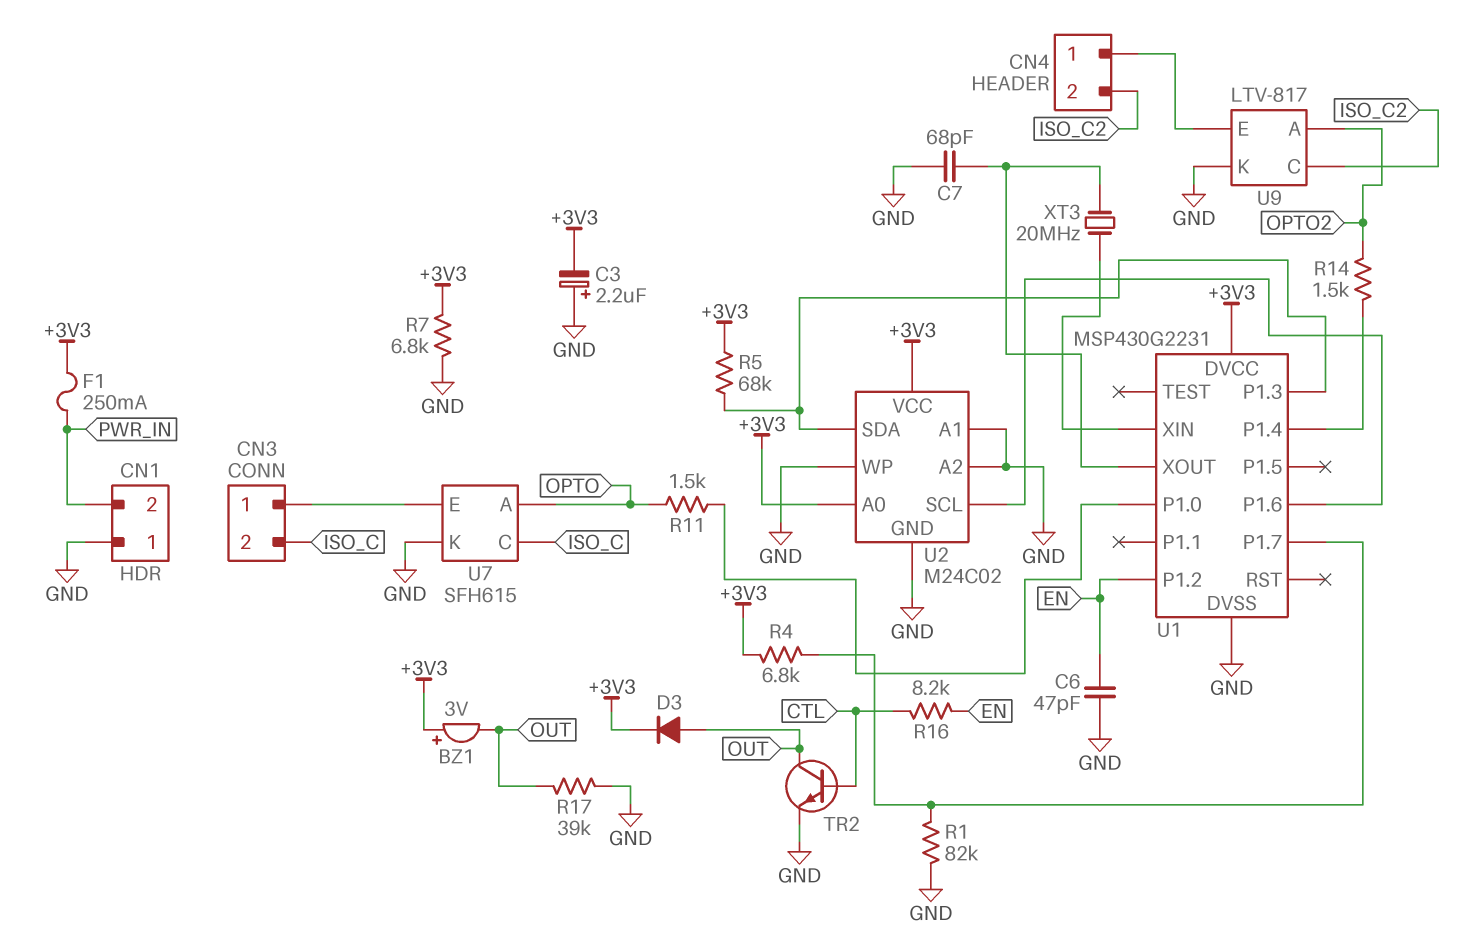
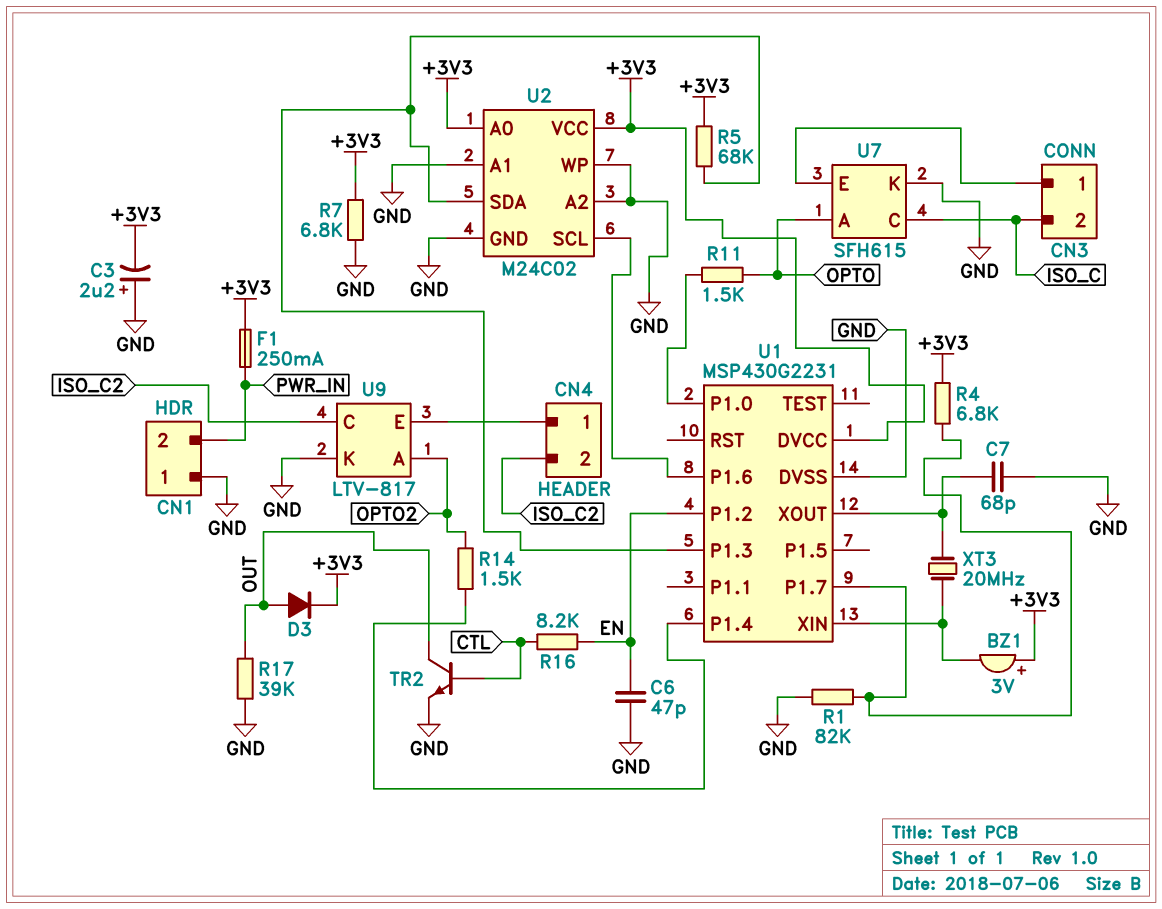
BZ1: buzzer 3V (plus +3V3, minus OUT) -> buzzer 3V (plus +3V3, minus U1/XIN)

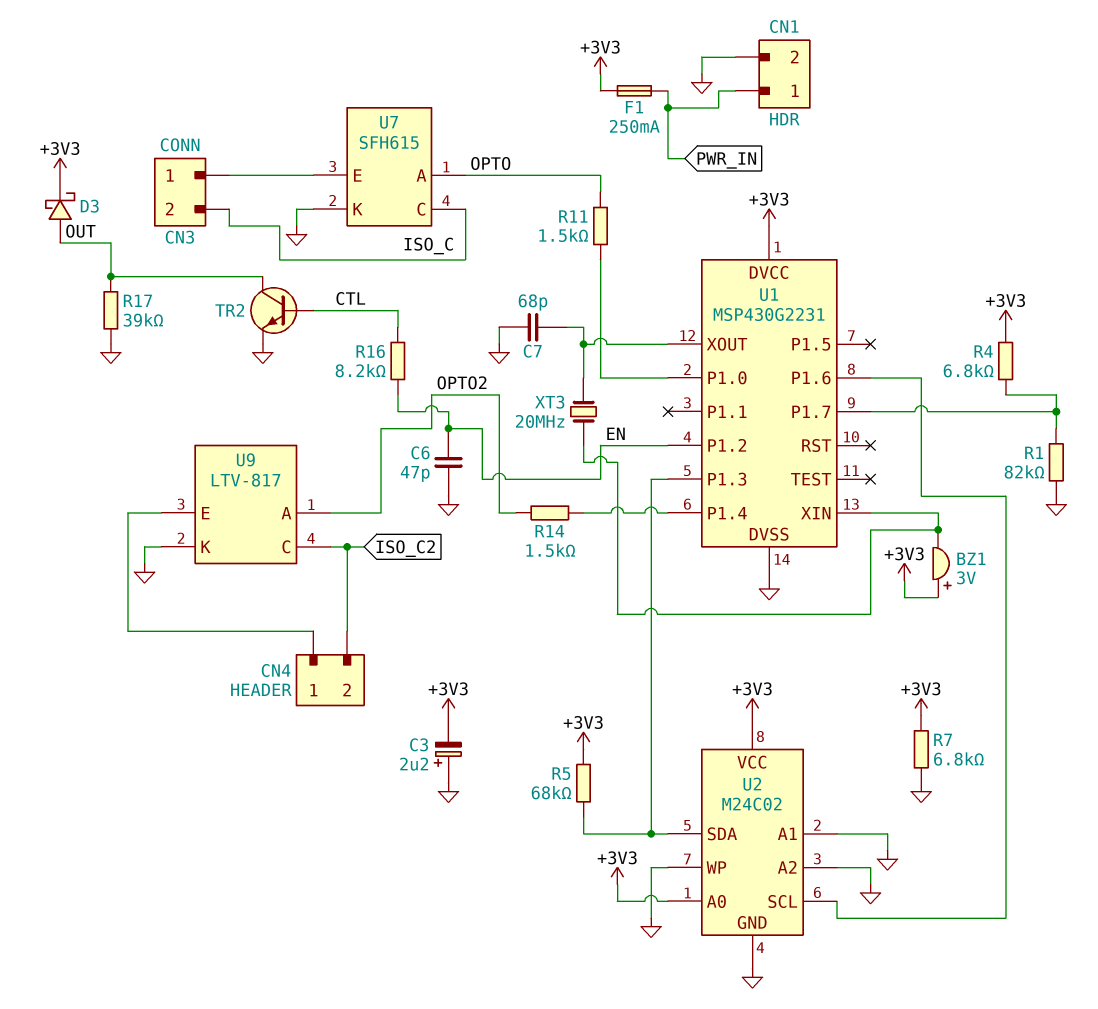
CN1 pin 1: GND -> PWR_IN
CN1 pin 2: PWR_IN -> GND
D3: diode (A OUT, K +3V3) -> schottky (A OUT, K +3V3)

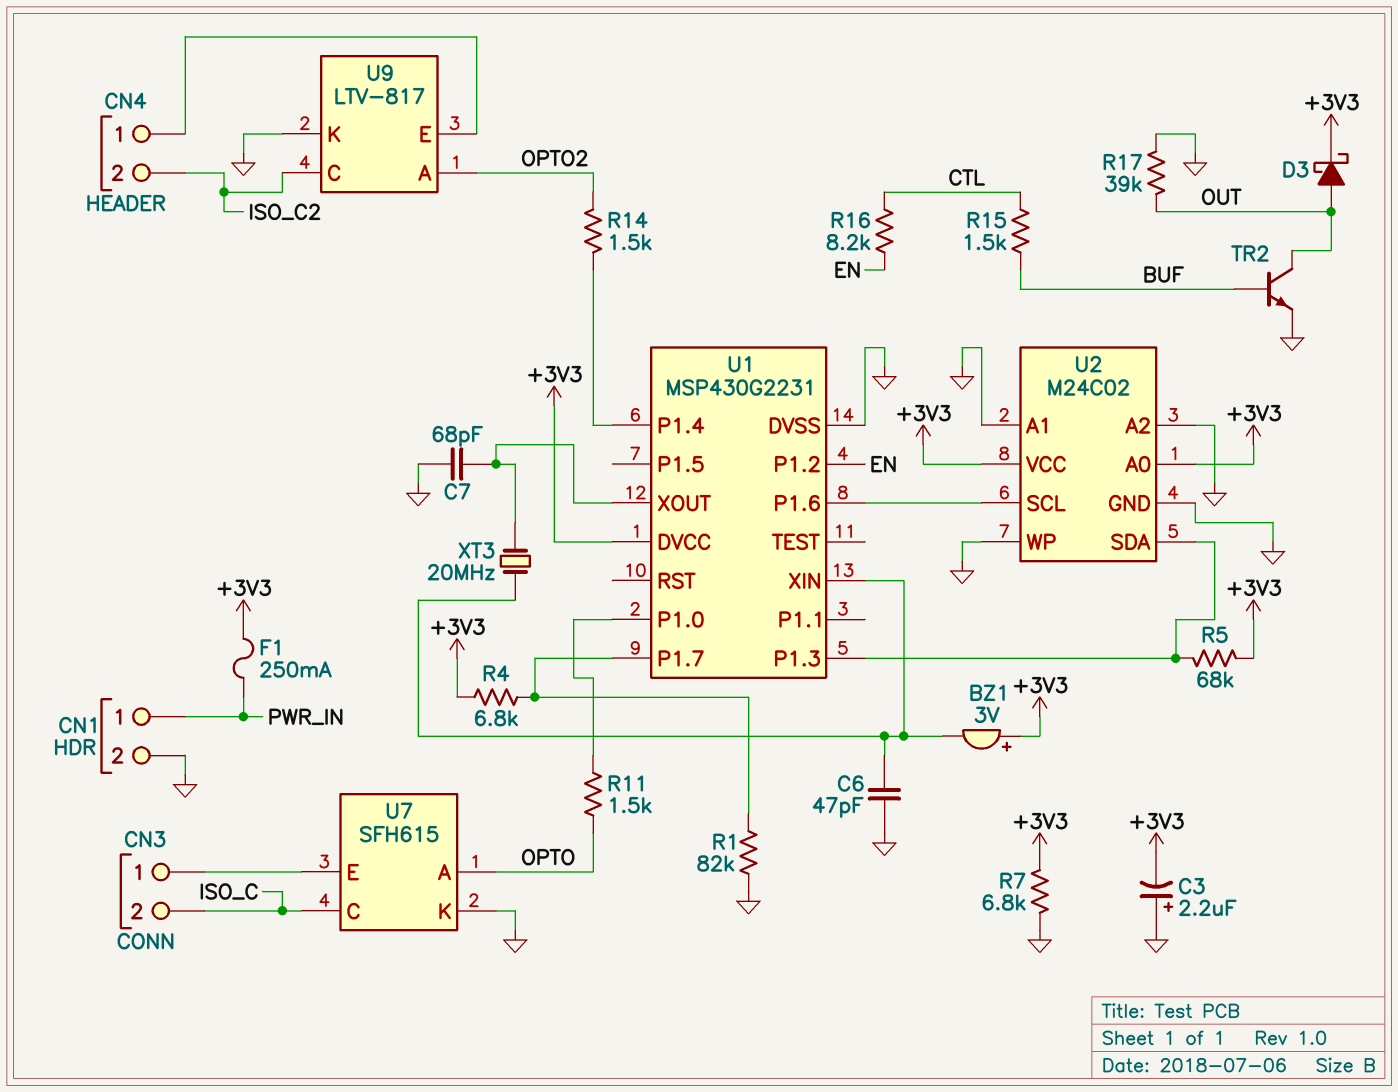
C6: 47pF (EN, GND) -> 47pF (GND, U1/XIN)
R15: none -> 1.5k (BUF, CTL)
TR2: NPN (B CTL, C OUT, E GND) -> NPN (B BUF, C OUT, E GND)

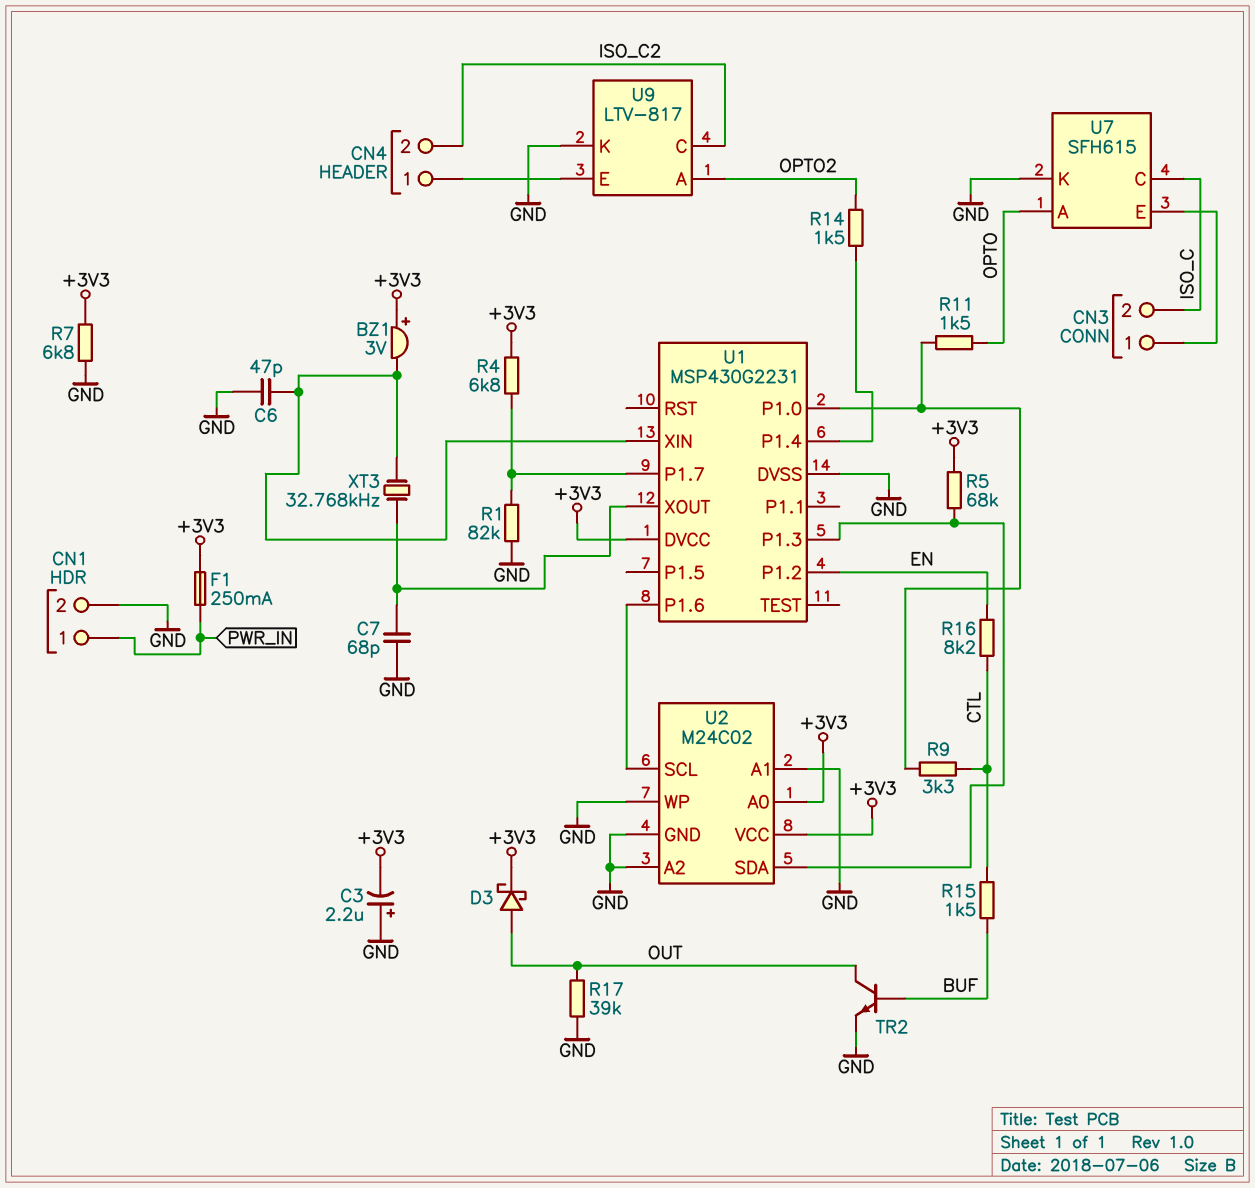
R9: none -> 3.3k (CTL, U1/P1.0)
XT3: 20MHz (U1/XIN, U1/XOUT) -> 32.768kHz (U1/XIN, U1/XOUT)

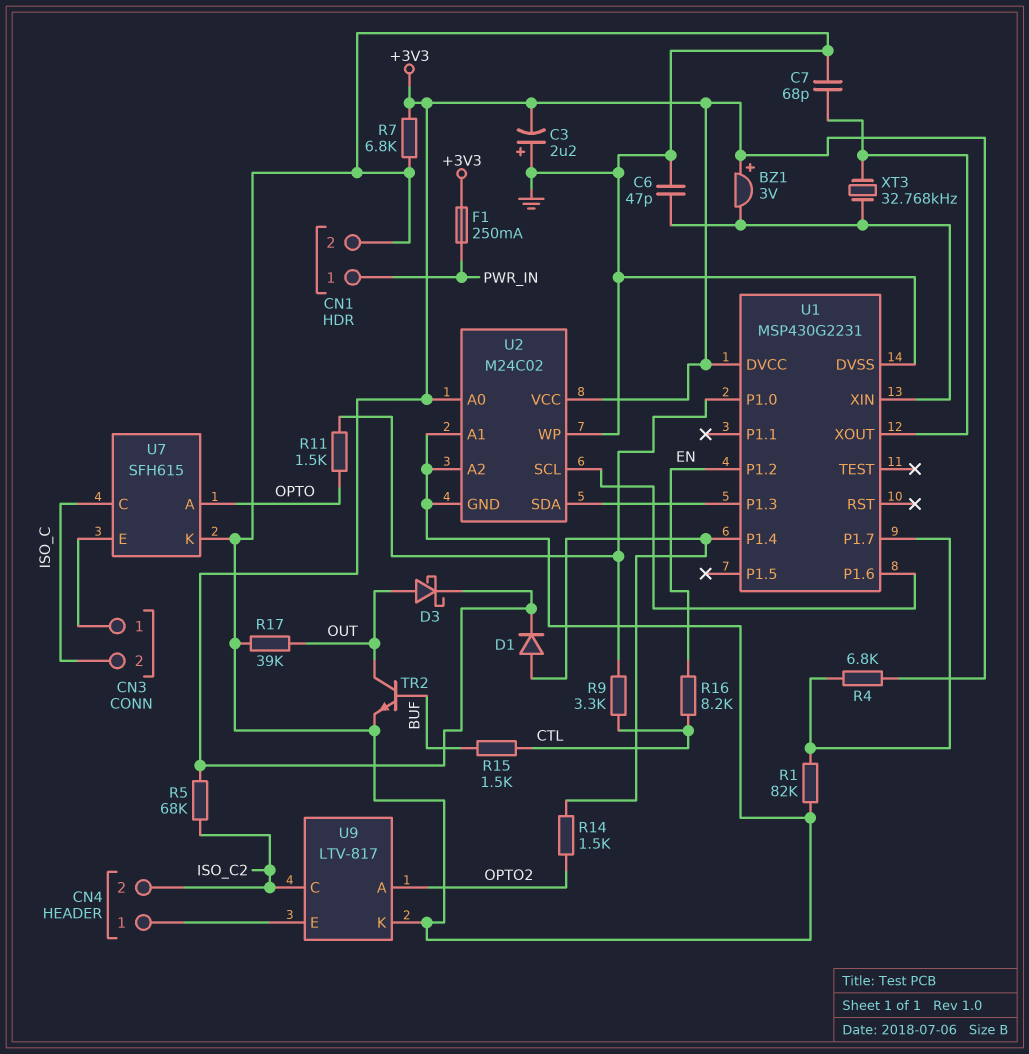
D1: none -> diode (A U1/P1.4, K +3V3)
R5: 68k (+3V3, U1/P1.3) -> 68k (+3V3, ISO_C2)

